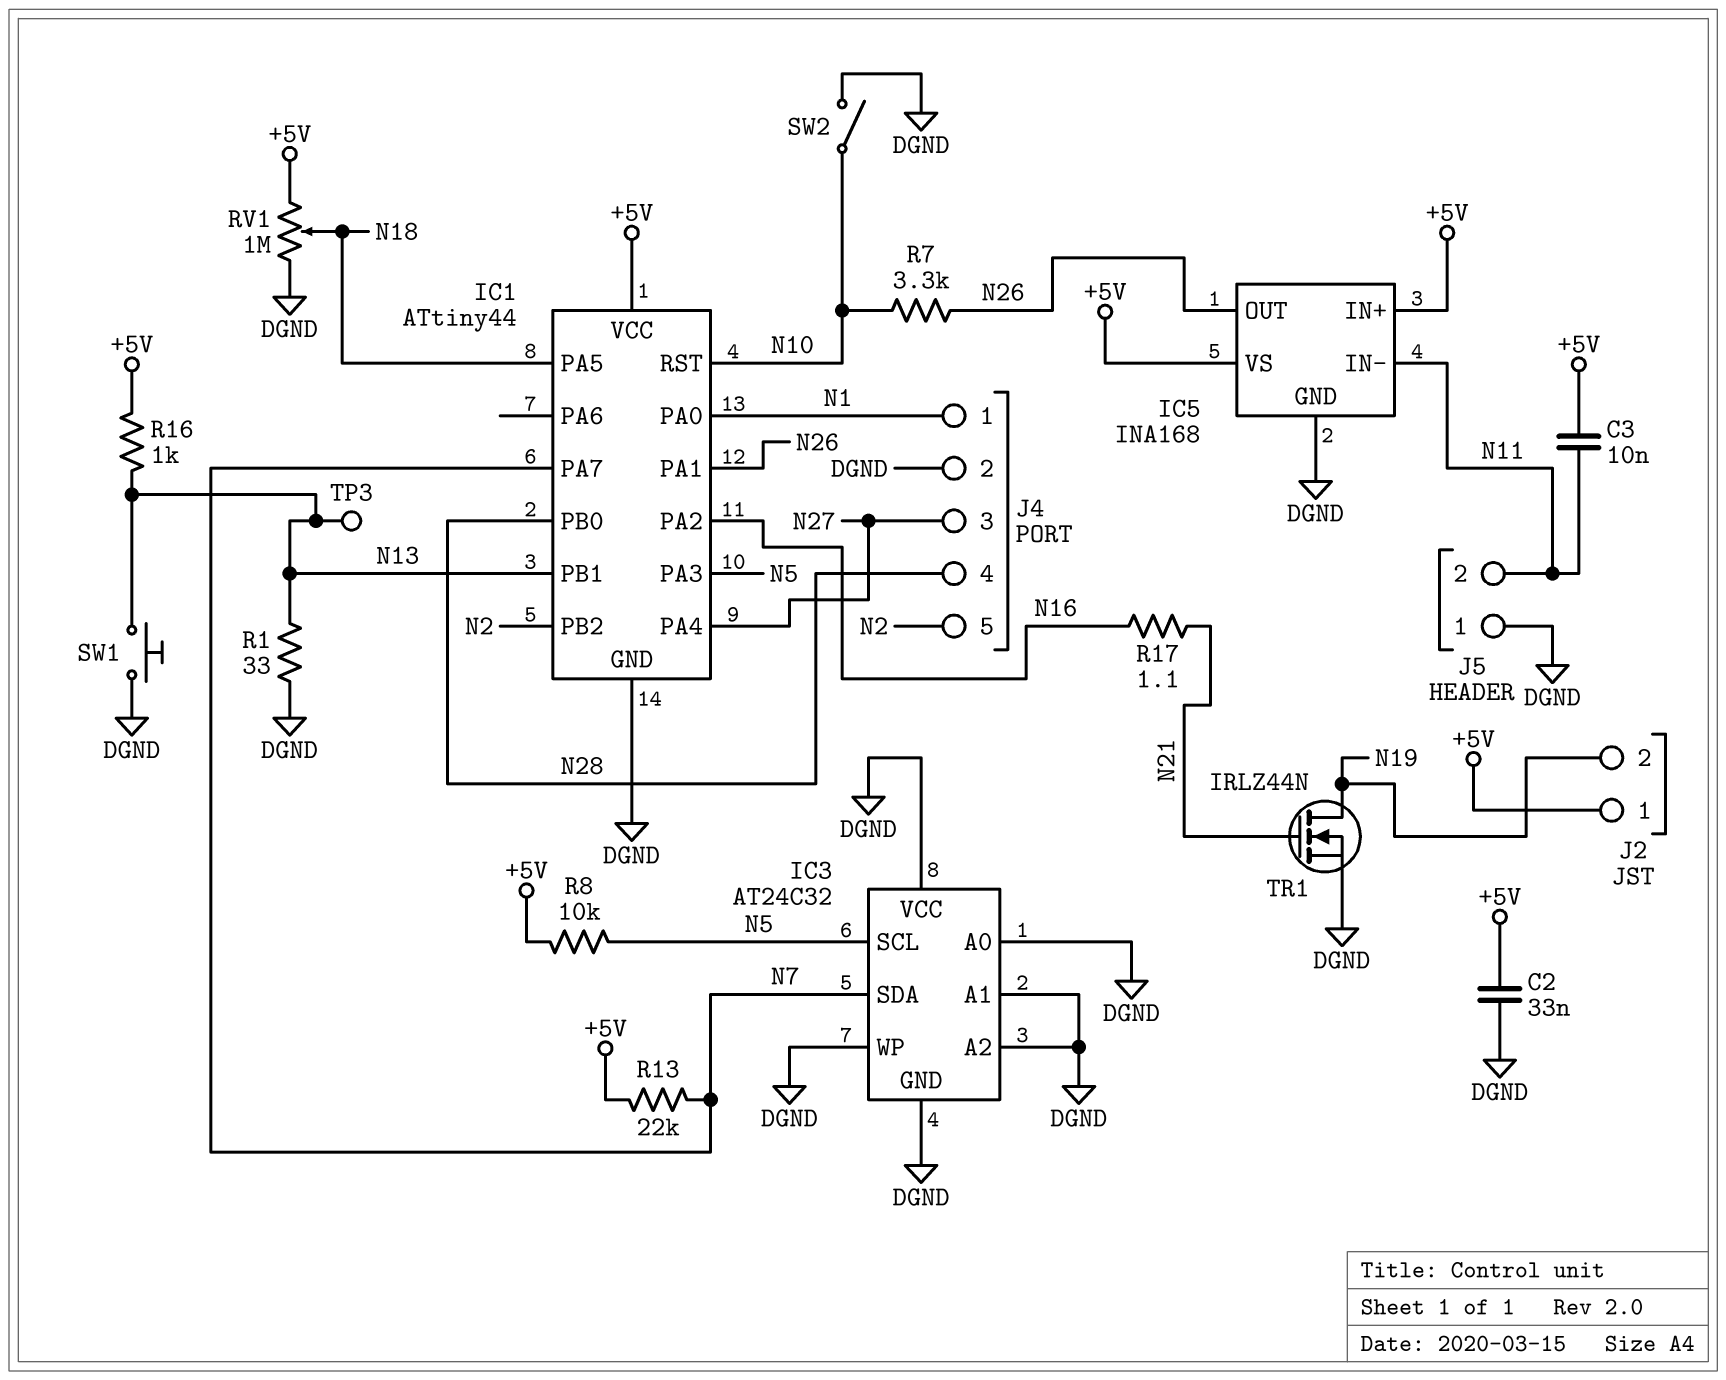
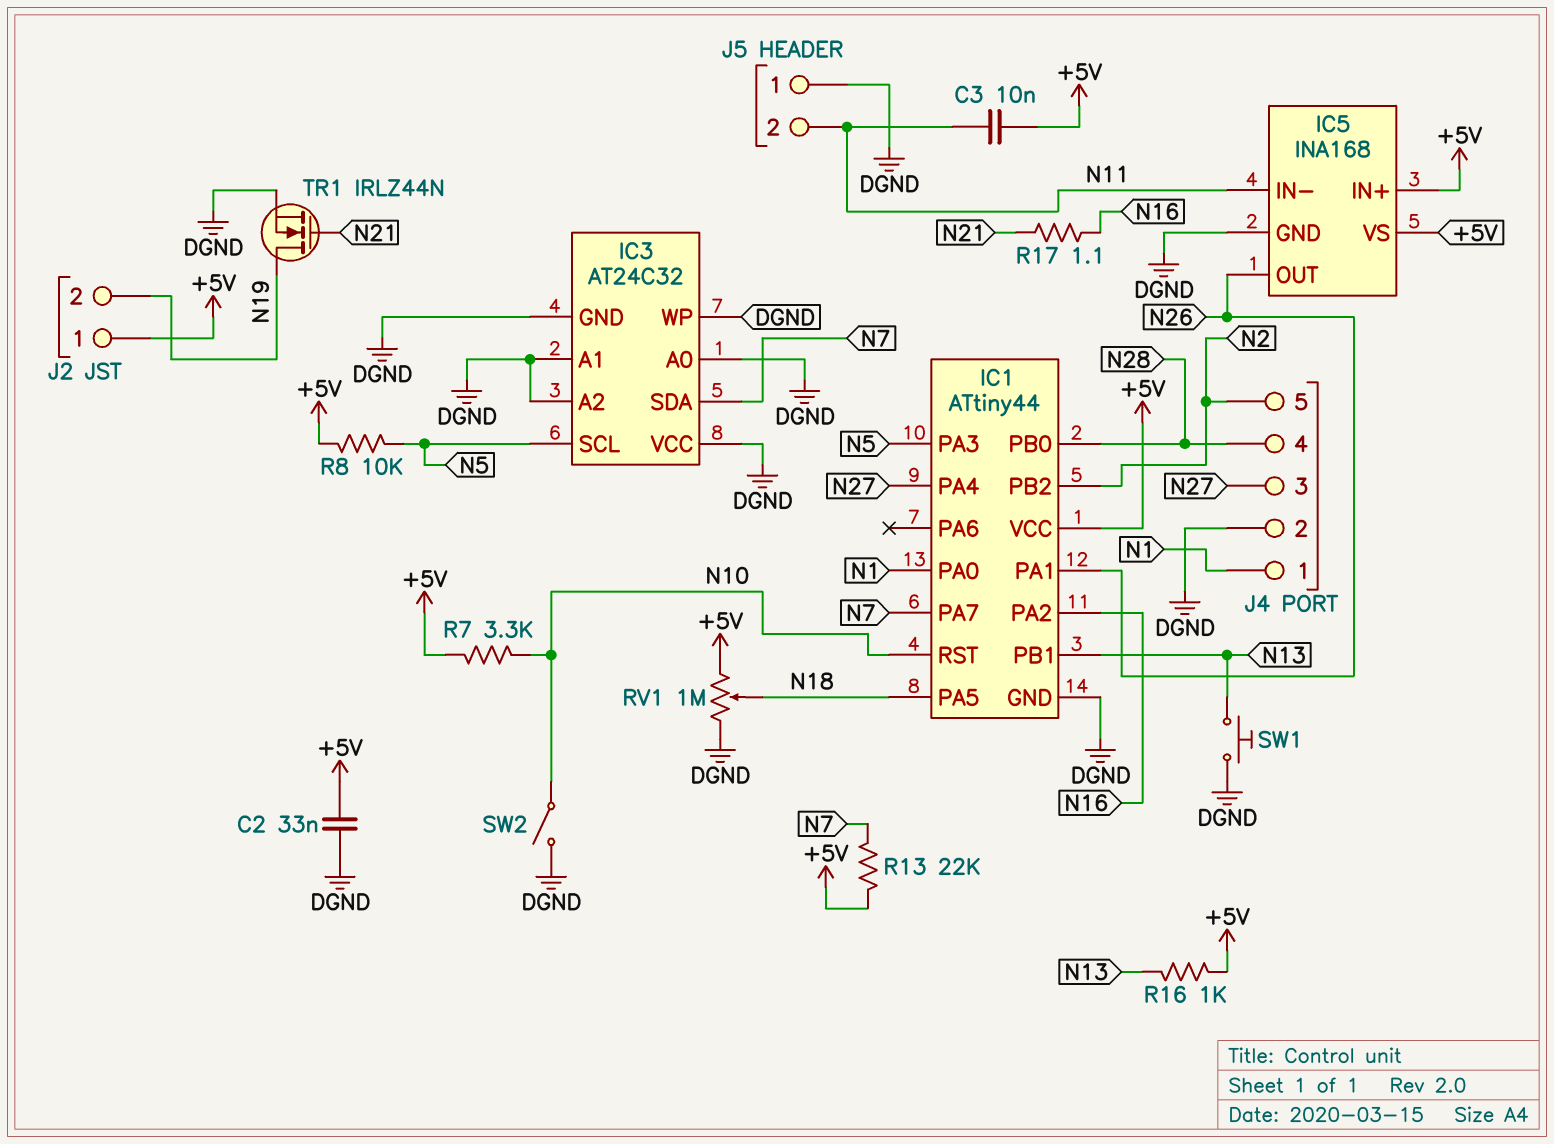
R1: 33 (DGND, N13) -> none
R7: 3.3k (N10, N26) -> 3.3k (+5V, N10)
TP3: test point (N13) -> none

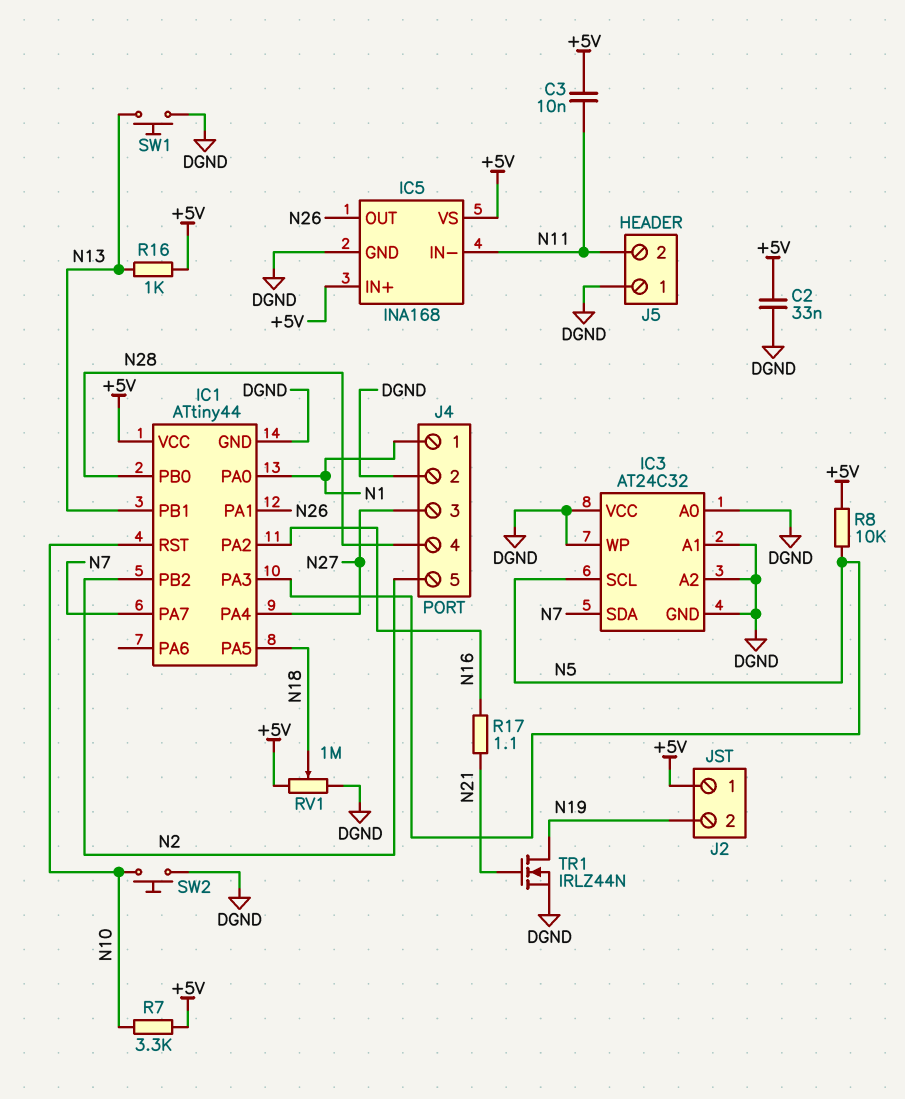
R13: 22k (+5V, N7) -> none
SW2: switch (DGND, N10) -> button (DGND, N10)

